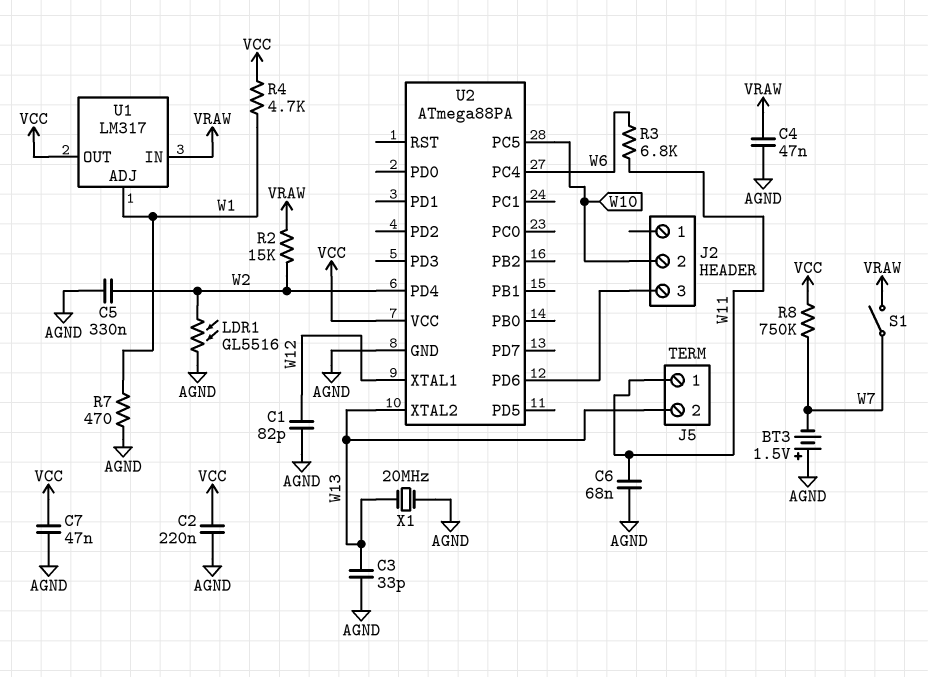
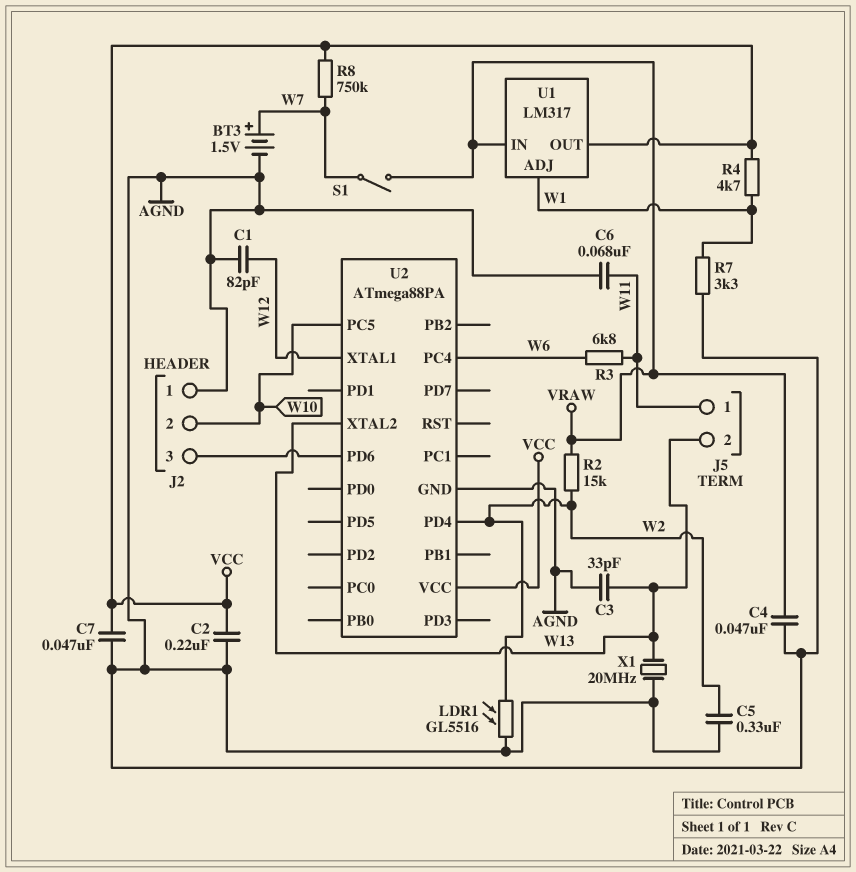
BT3: 1.5V (plus AGND, minus W7) -> 1.5V (plus W7, minus AGND)
J2 pin 1: none -> AGND
R7: 470 (AGND, W1) -> 3.3k (AGND, W1)

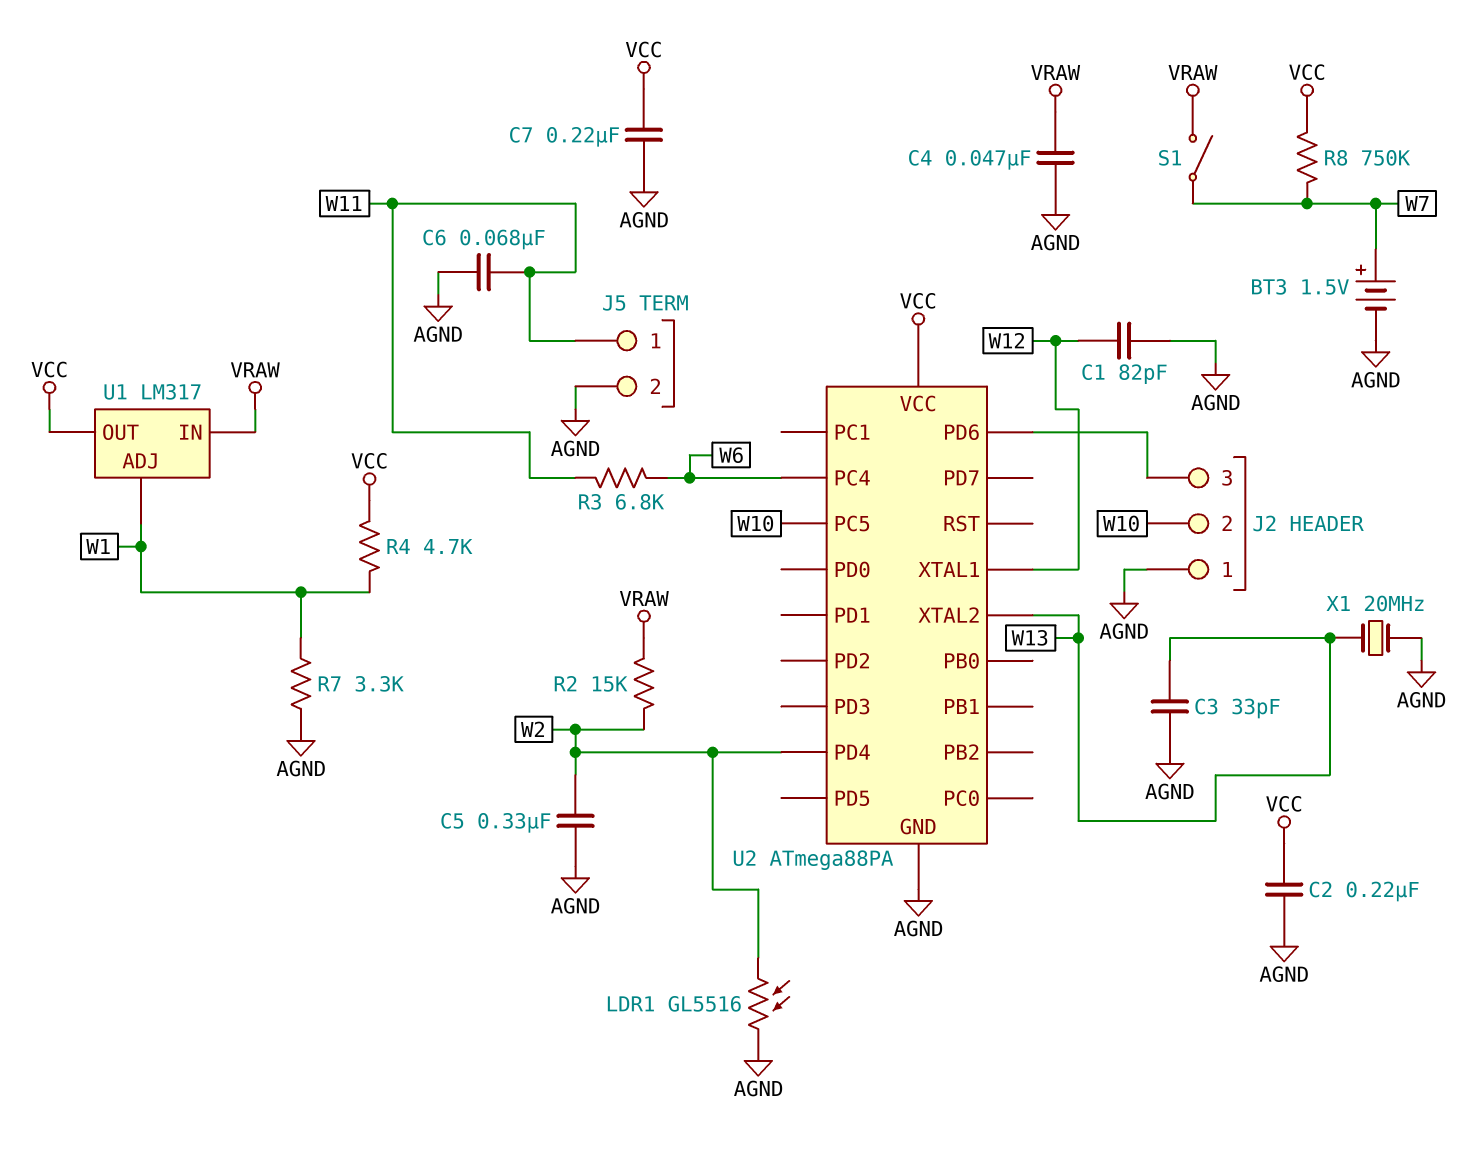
C7: 47nF (AGND, VCC) -> 220nF (AGND, VCC)
J5 pin 2: W13 -> AGND

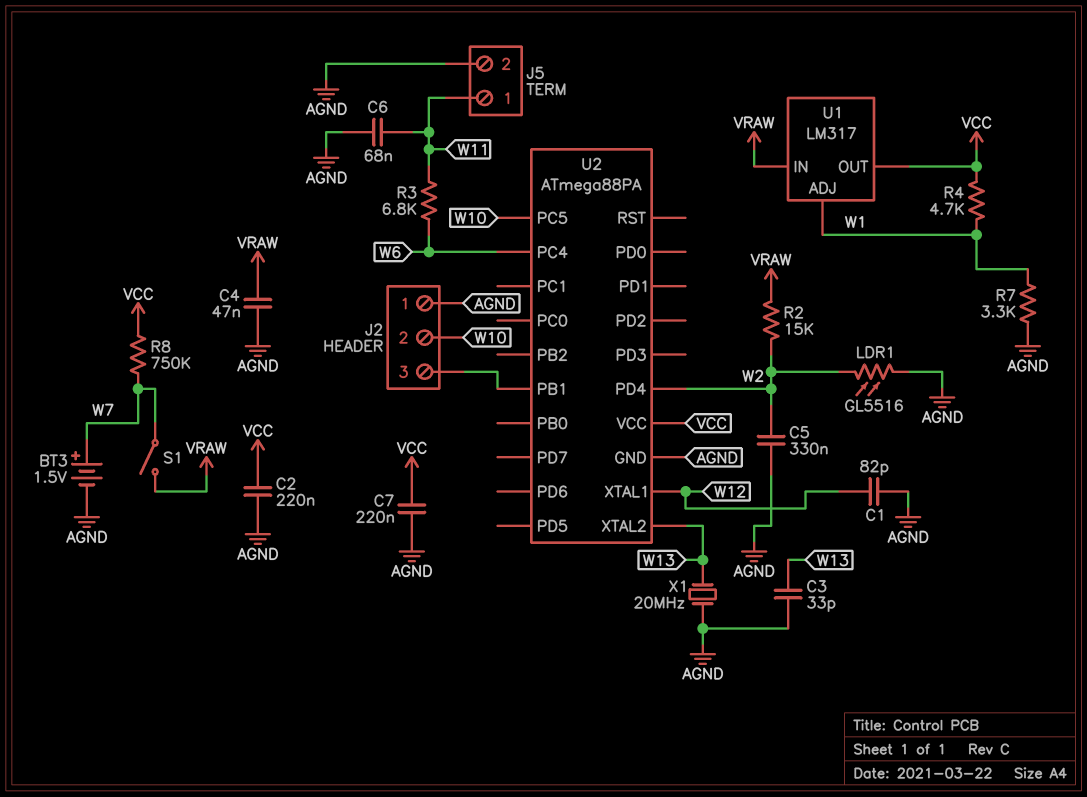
U2 pin PB1: none -> J2/3
U2 pin PD6: J2/3 -> none

